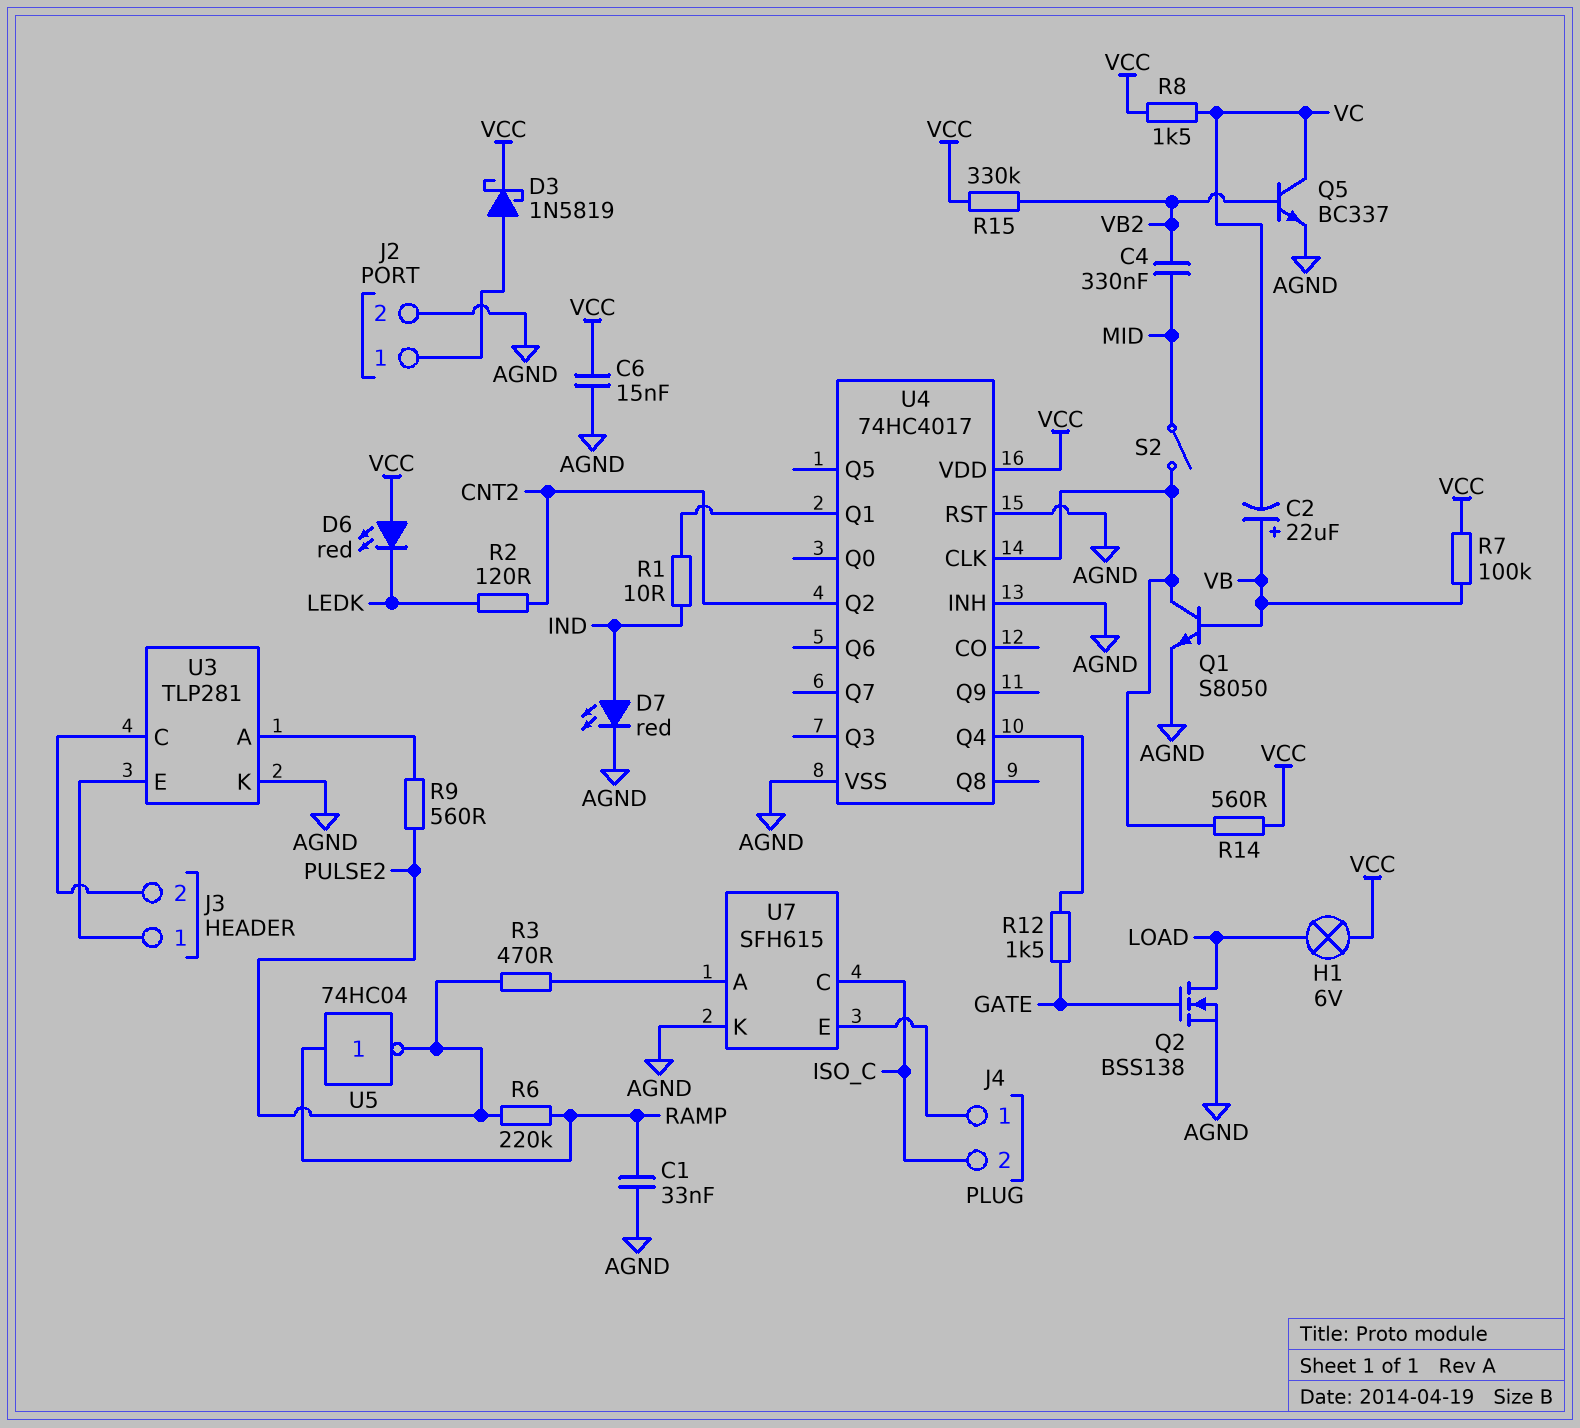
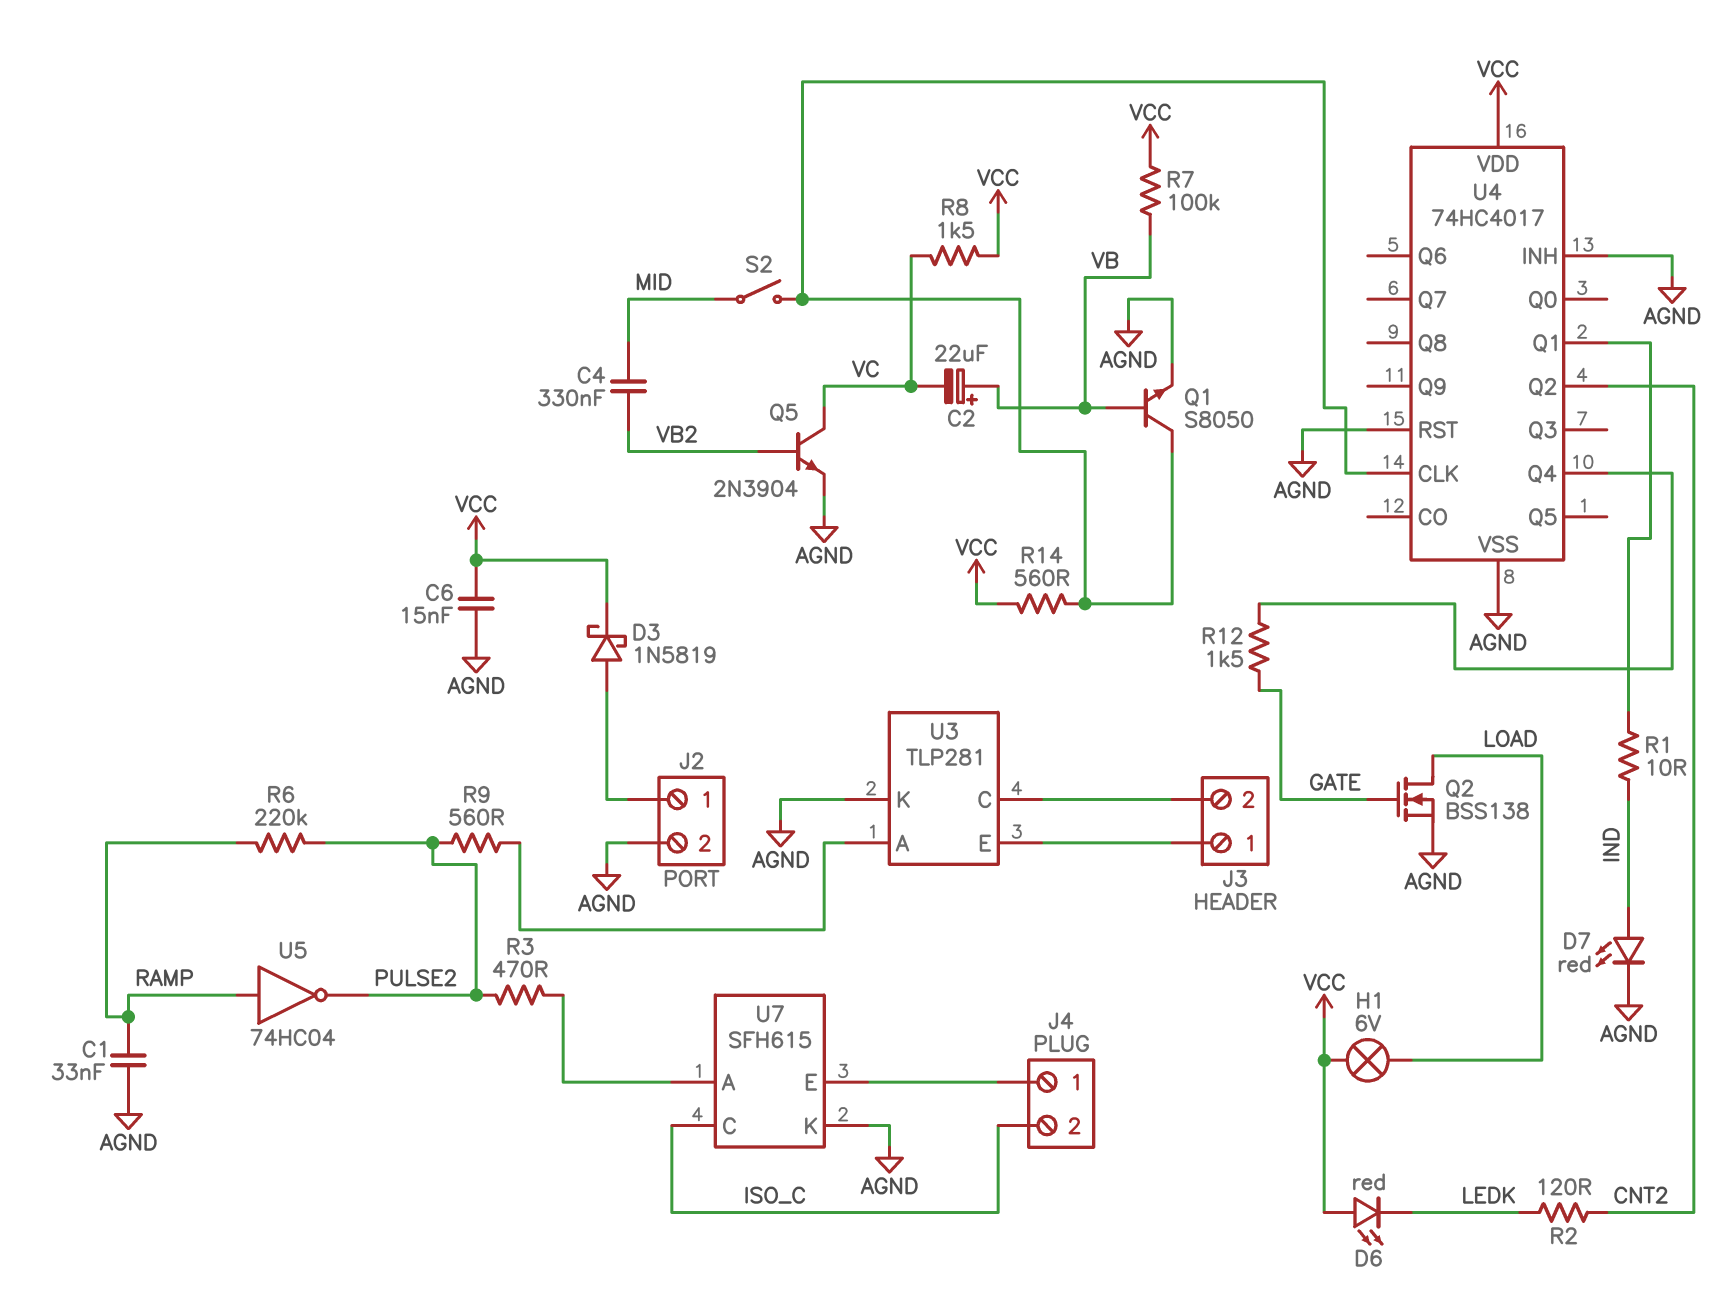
Q5: NPN BC337 (B VB2, C VC, E AGND) -> NPN 2N3904 (B VB2, C VC, E AGND)
R15: 330k (VB2, VCC) -> none

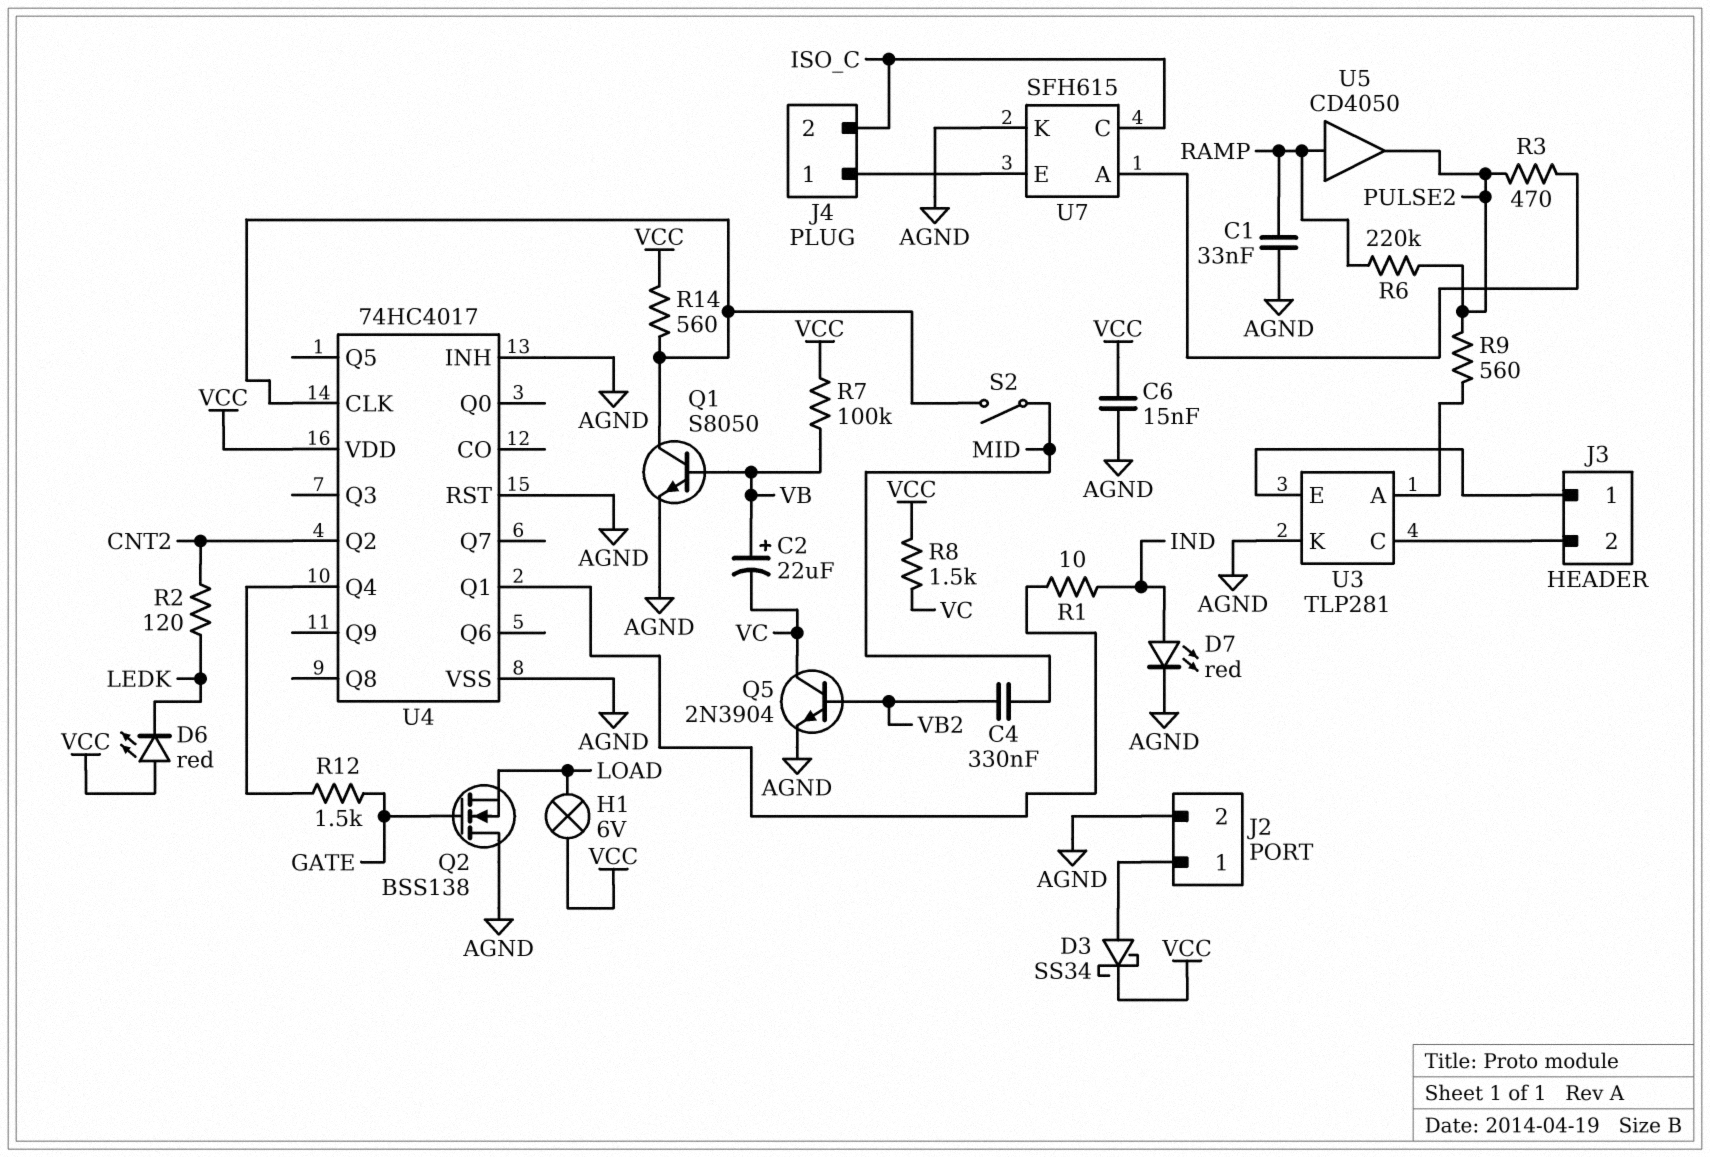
D3: schottky 1N5819 (A J2/1, K VCC) -> schottky SS34 (A J2/1, K VCC)
Q2: NMOS BSS138 (G GATE, D LOAD, S AGND) -> NMOS BSS138 (G GATE, D AGND, S LOAD)
U5: NOT 74HC04 (in RAMP, out PULSE2) -> buffer CD4050 (in RAMP, out PULSE2)

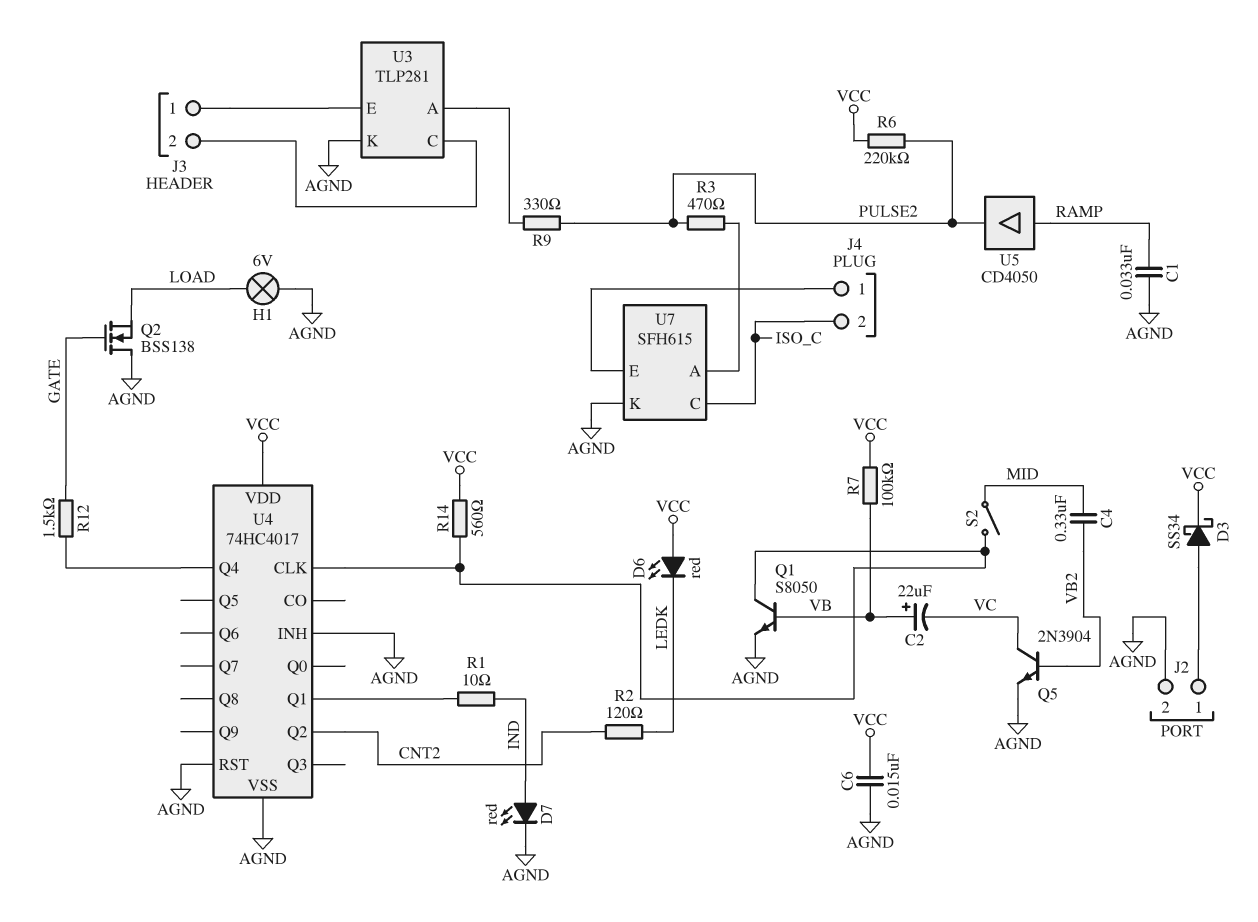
H1: lamp 6V (LOAD, VCC) -> lamp 6V (AGND, LOAD)
R6: 220k (PULSE2, RAMP) -> 220k (PULSE2, VCC)
R8: 1.5k (VC, VCC) -> none
R9: 560 (PULSE2, U3/A) -> 330 (PULSE2, U3/A)

